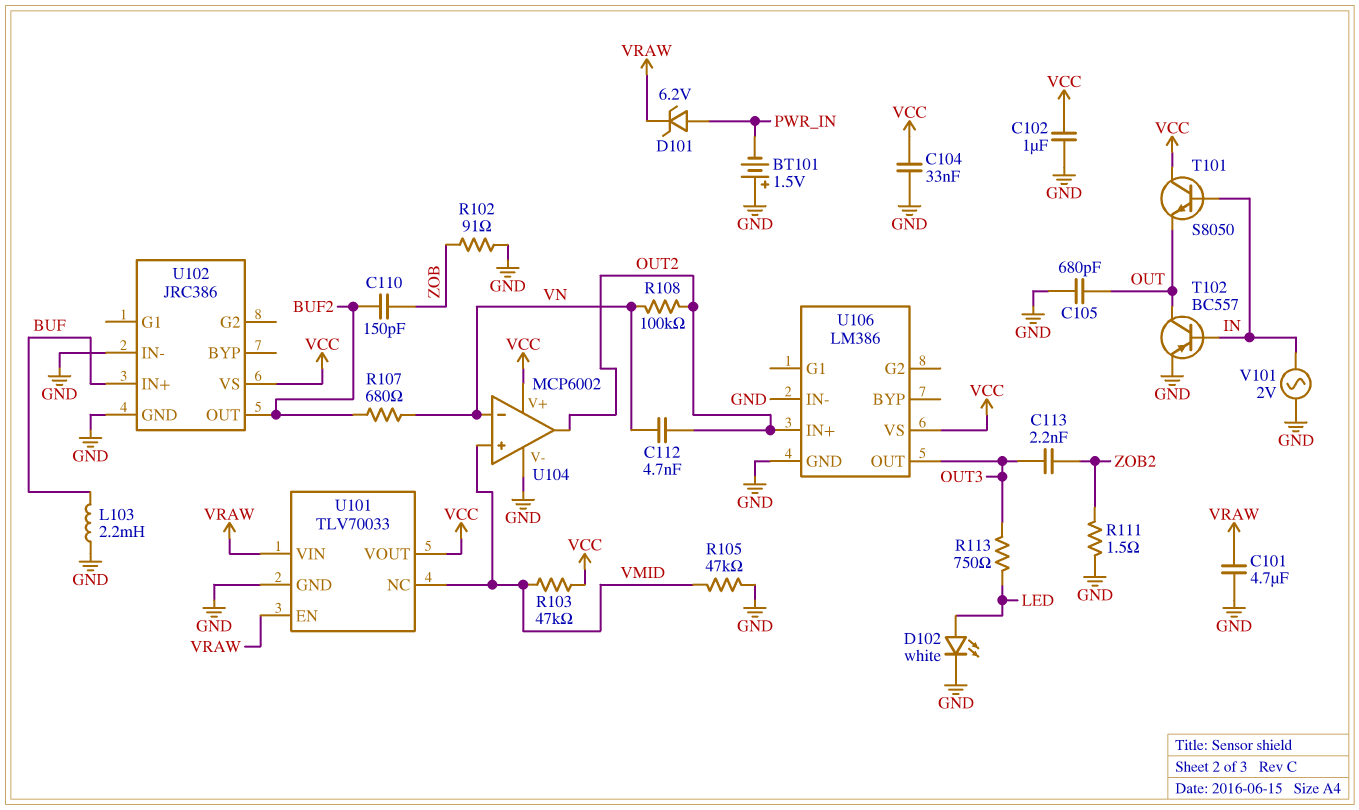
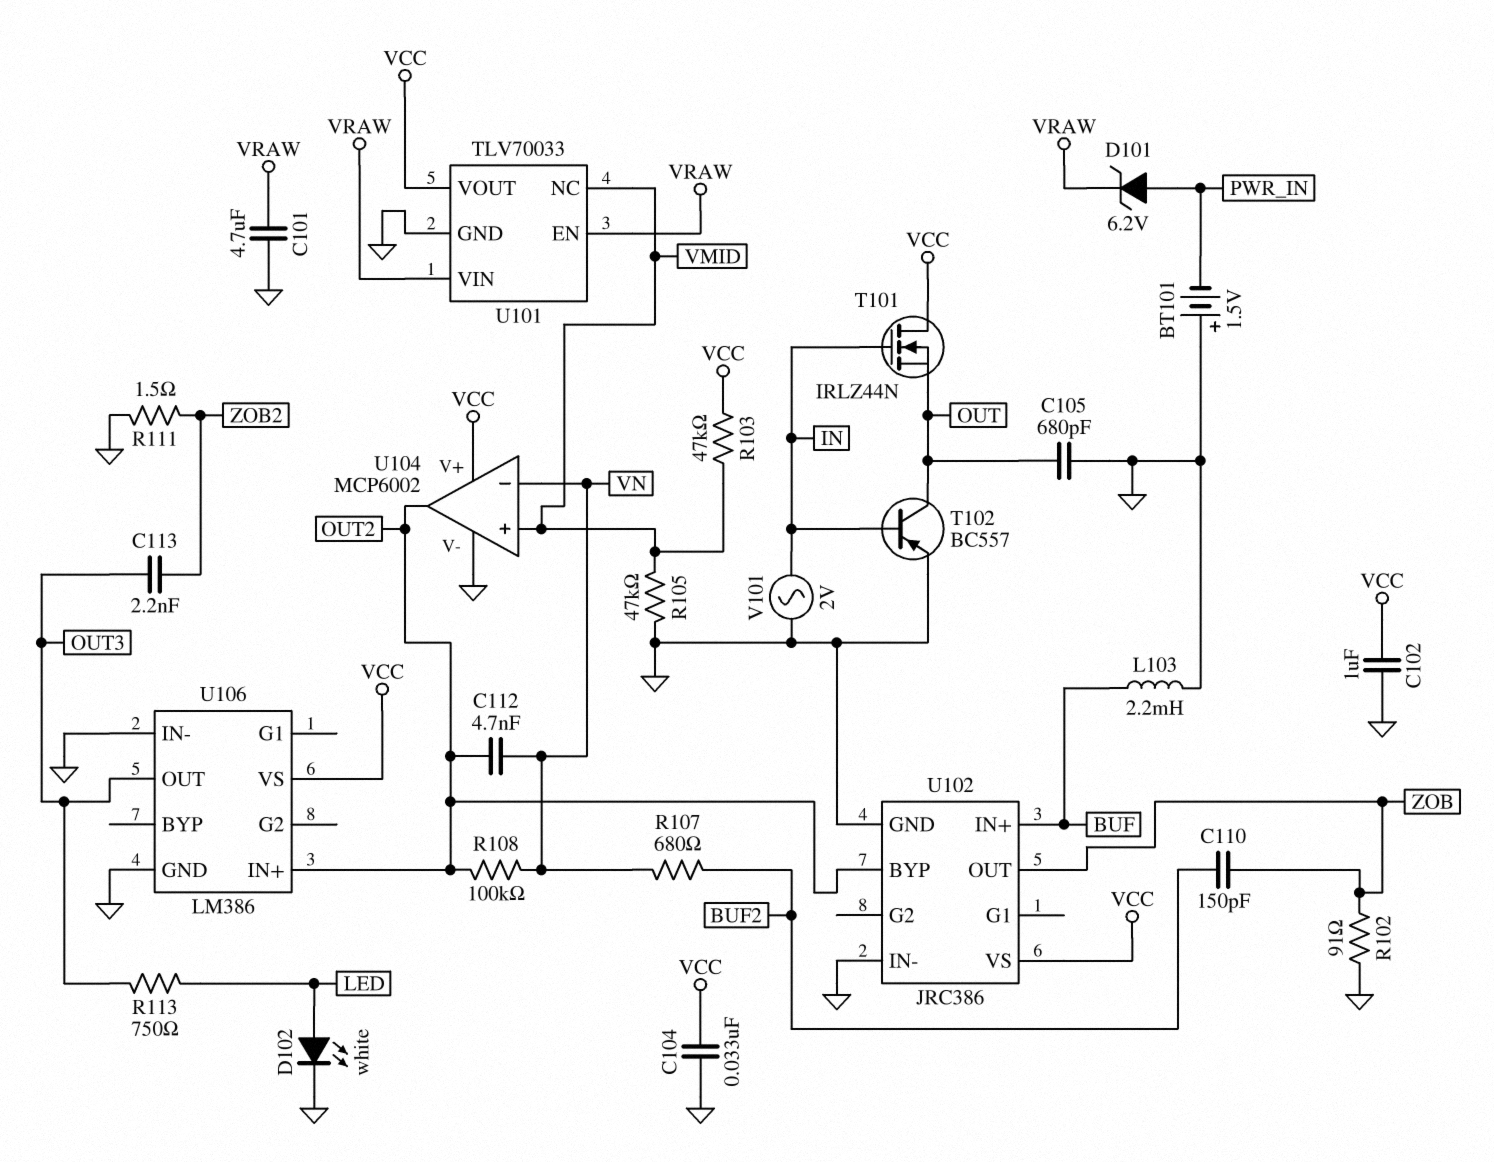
T101: NPN S8050 (B IN, C VCC, E OUT) -> NMOS IRLZ44N (G IN, D VCC, S OUT)
U102 pin BYP: none -> OUT2
U102 pin OUT: BUF2 -> ZOB

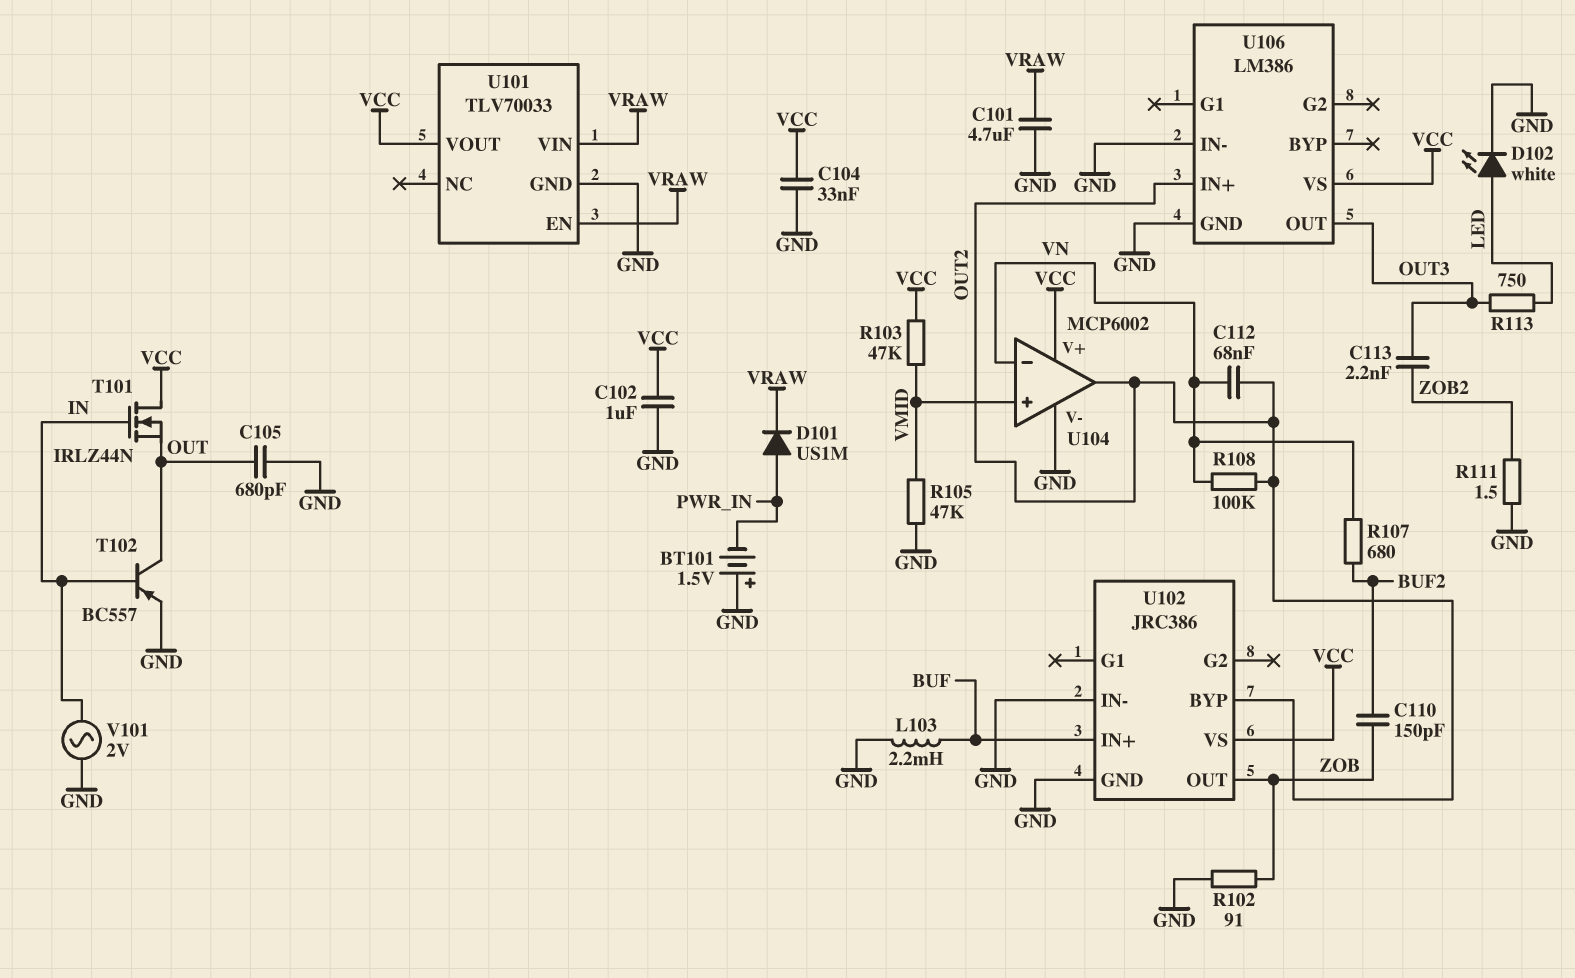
C112: 4.7nF (OUT2, VN) -> 68nF (OUT2, VN)
D101: zener 6.2V (A PWR_IN, K VRAW) -> diode US1M (A PWR_IN, K VRAW)
U101 pin NC: VMID -> none

